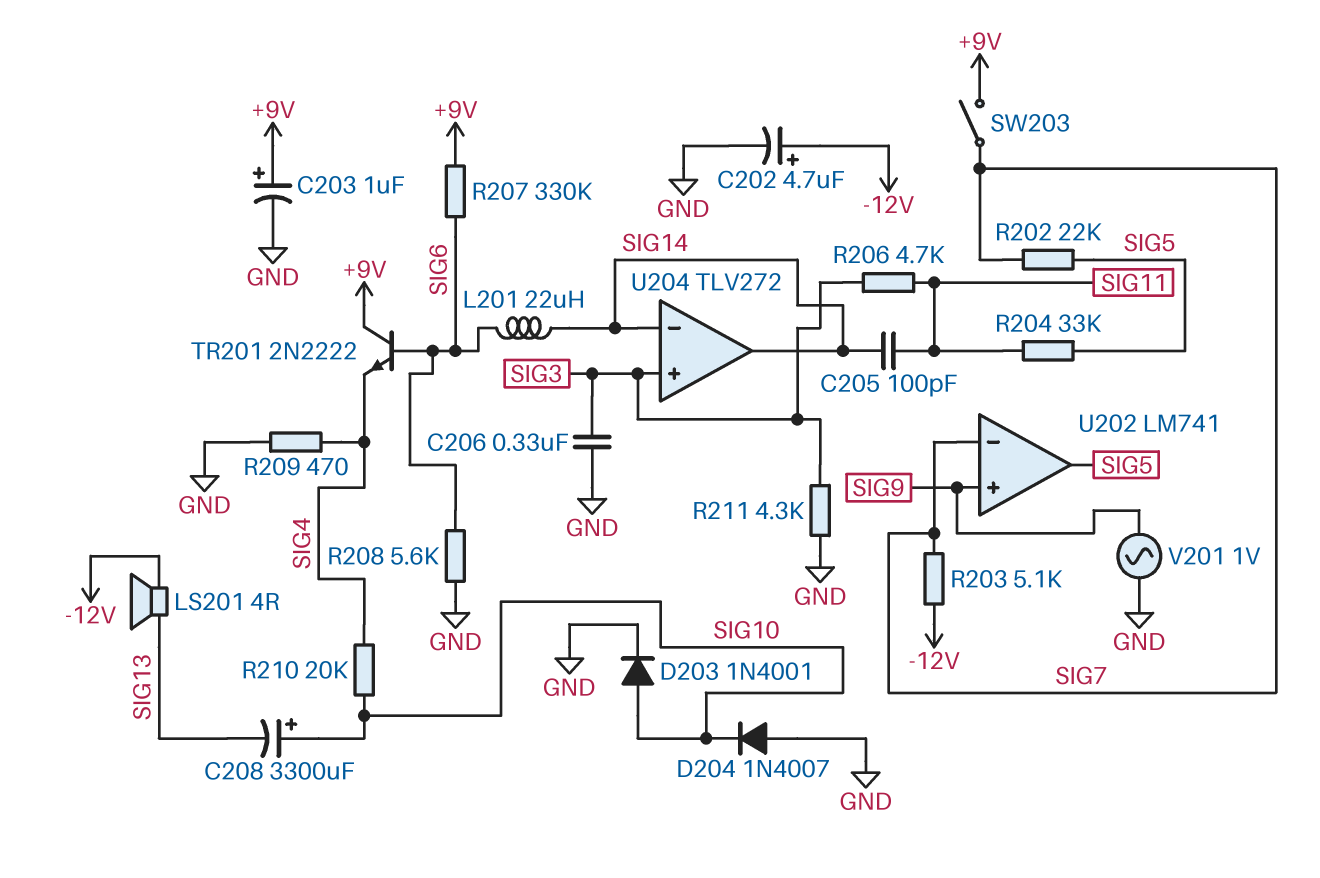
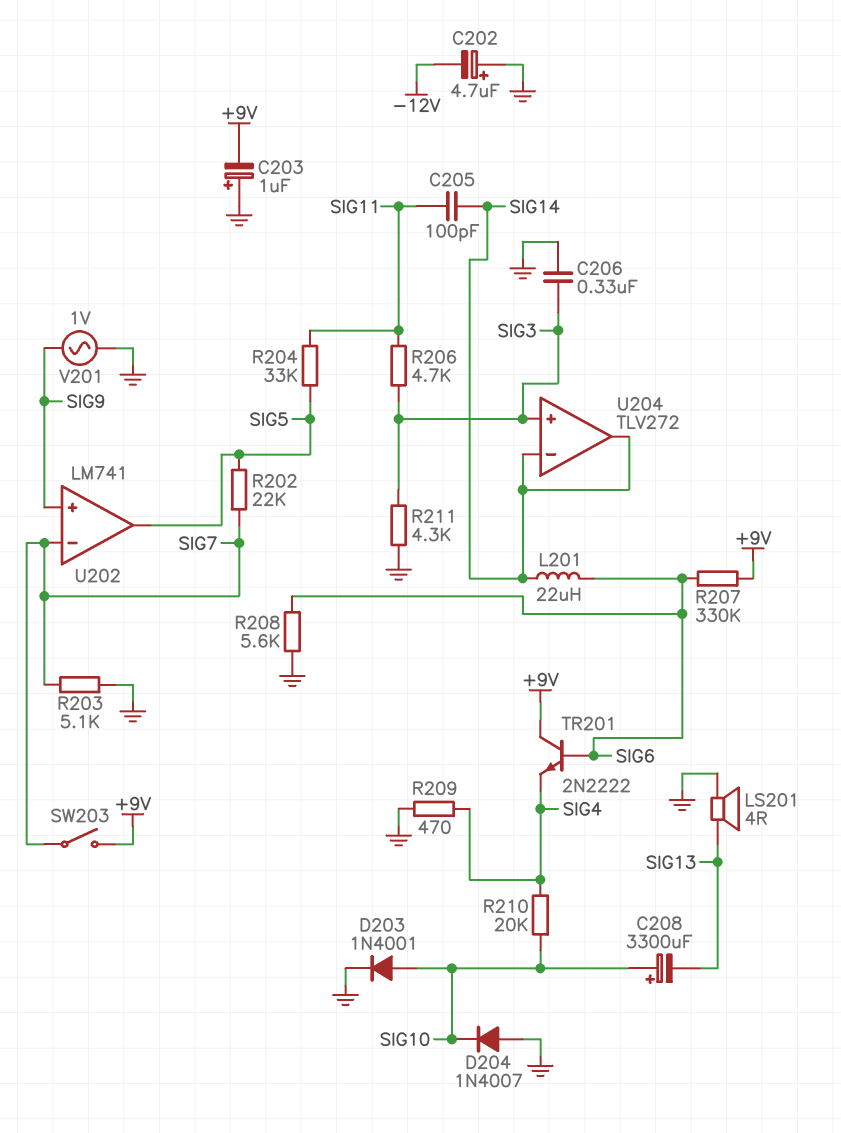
C202: 4.7uF (plus -12V, minus GND) -> 4.7uF (plus GND, minus -12V)
C203: 1uF (plus +9V, minus GND) -> 1uF (plus GND, minus +9V)
LS201: speaker 4R (-12V, SIG13) -> speaker 4R (GND, SIG13)
R203: 5.1k (-12V, SIG7) -> 5.1k (GND, SIG7)

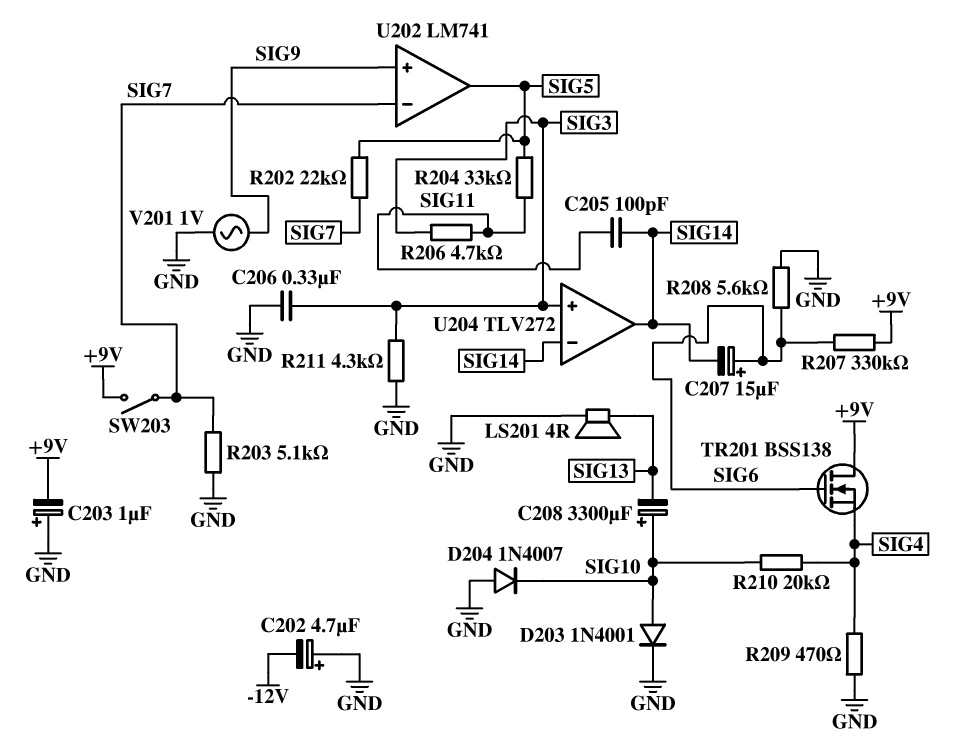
C207: none -> 15uF (plus SIG6, minus SIG14)
L201: 22uH (SIG6, SIG14) -> none
TR201: NPN 2N2222 (B SIG6, C +9V, E SIG4) -> NMOS BSS138 (G SIG6, D +9V, S SIG4)

